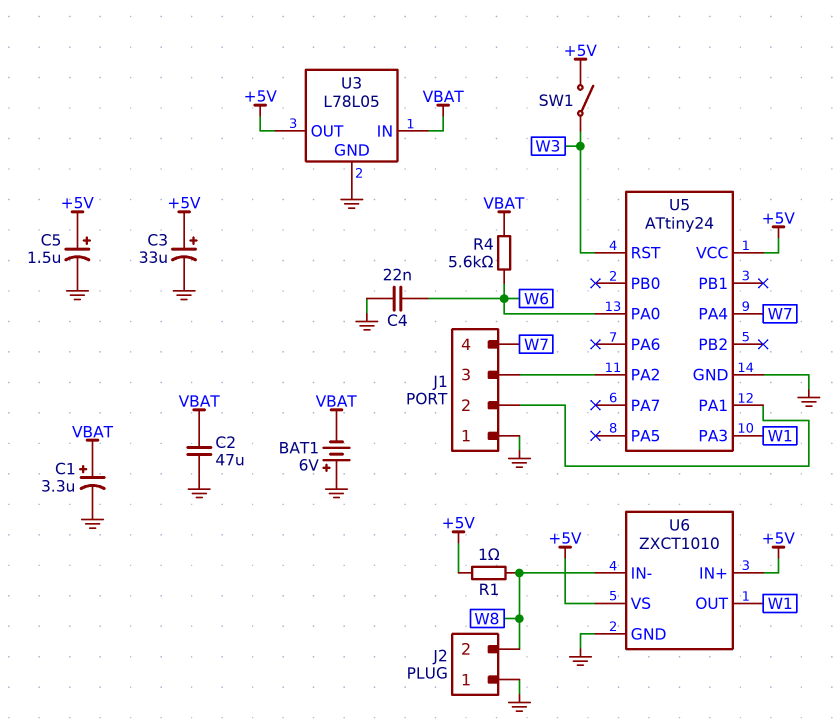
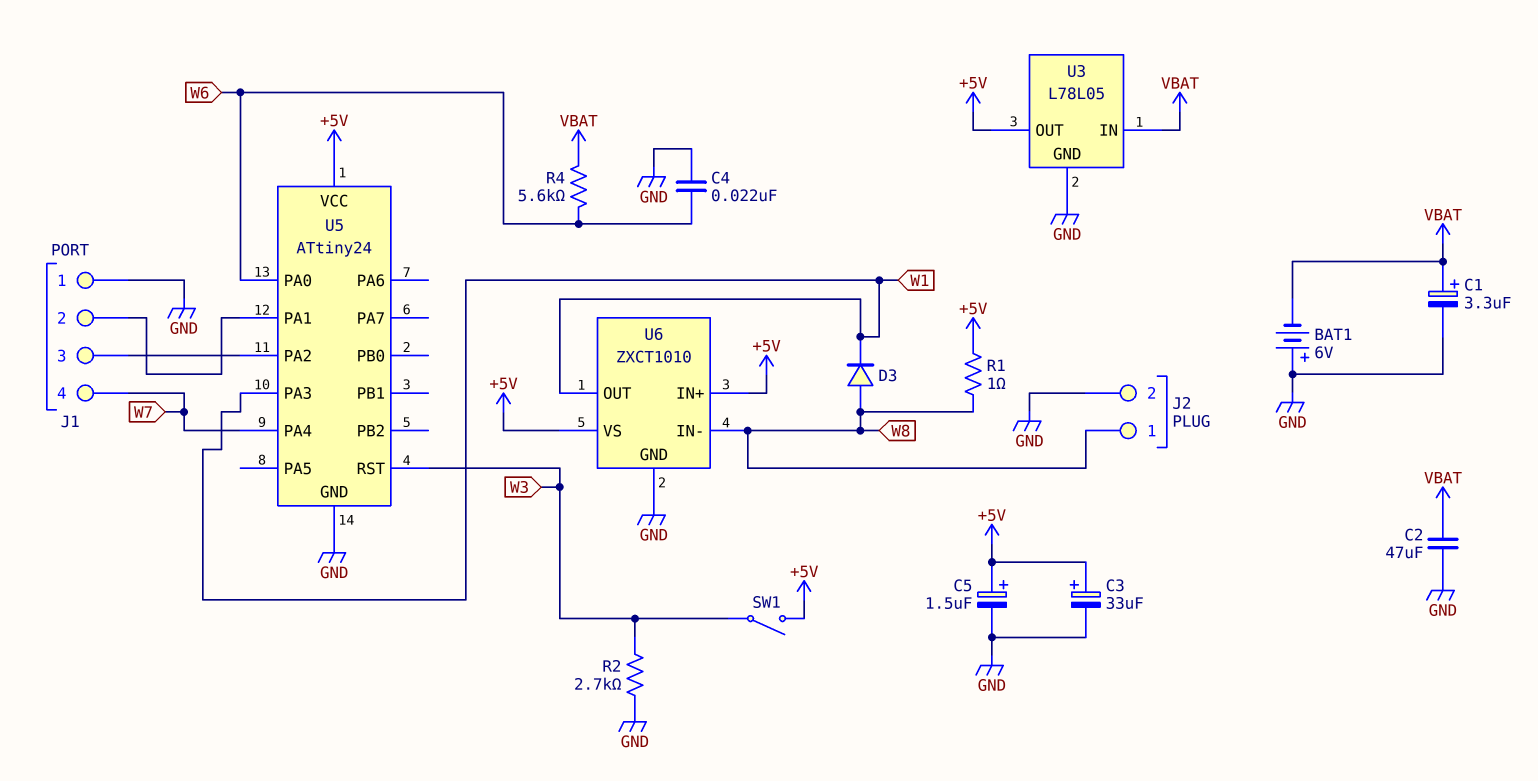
D3: none -> diode (A W8, K W1)
J2 pin 1: GND -> W8
J2 pin 2: W8 -> GND
R2: none -> 2.7k (GND, W3)

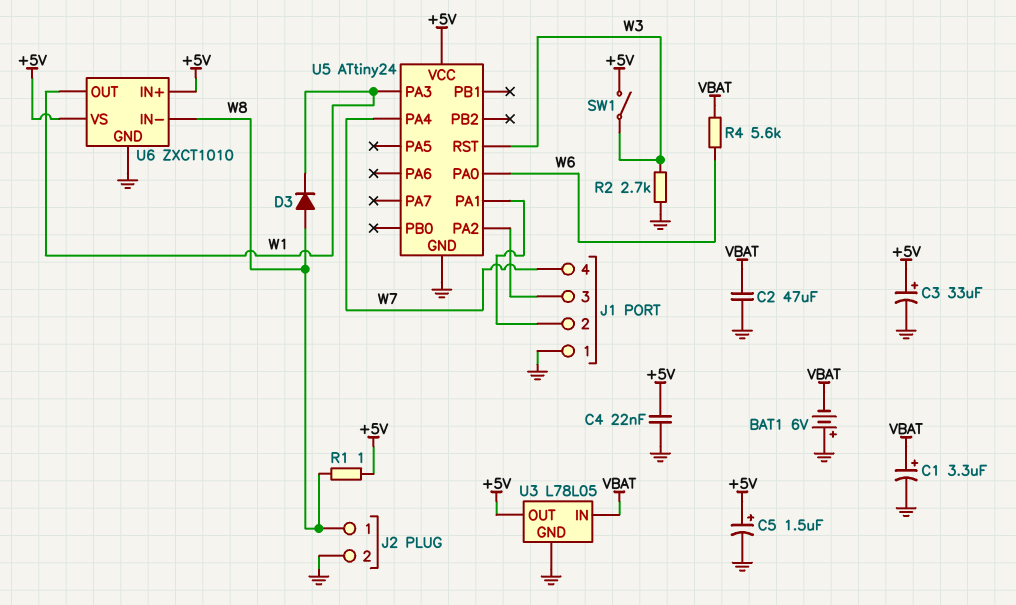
C4: 22nF (GND, W6) -> 22nF (+5V, GND)

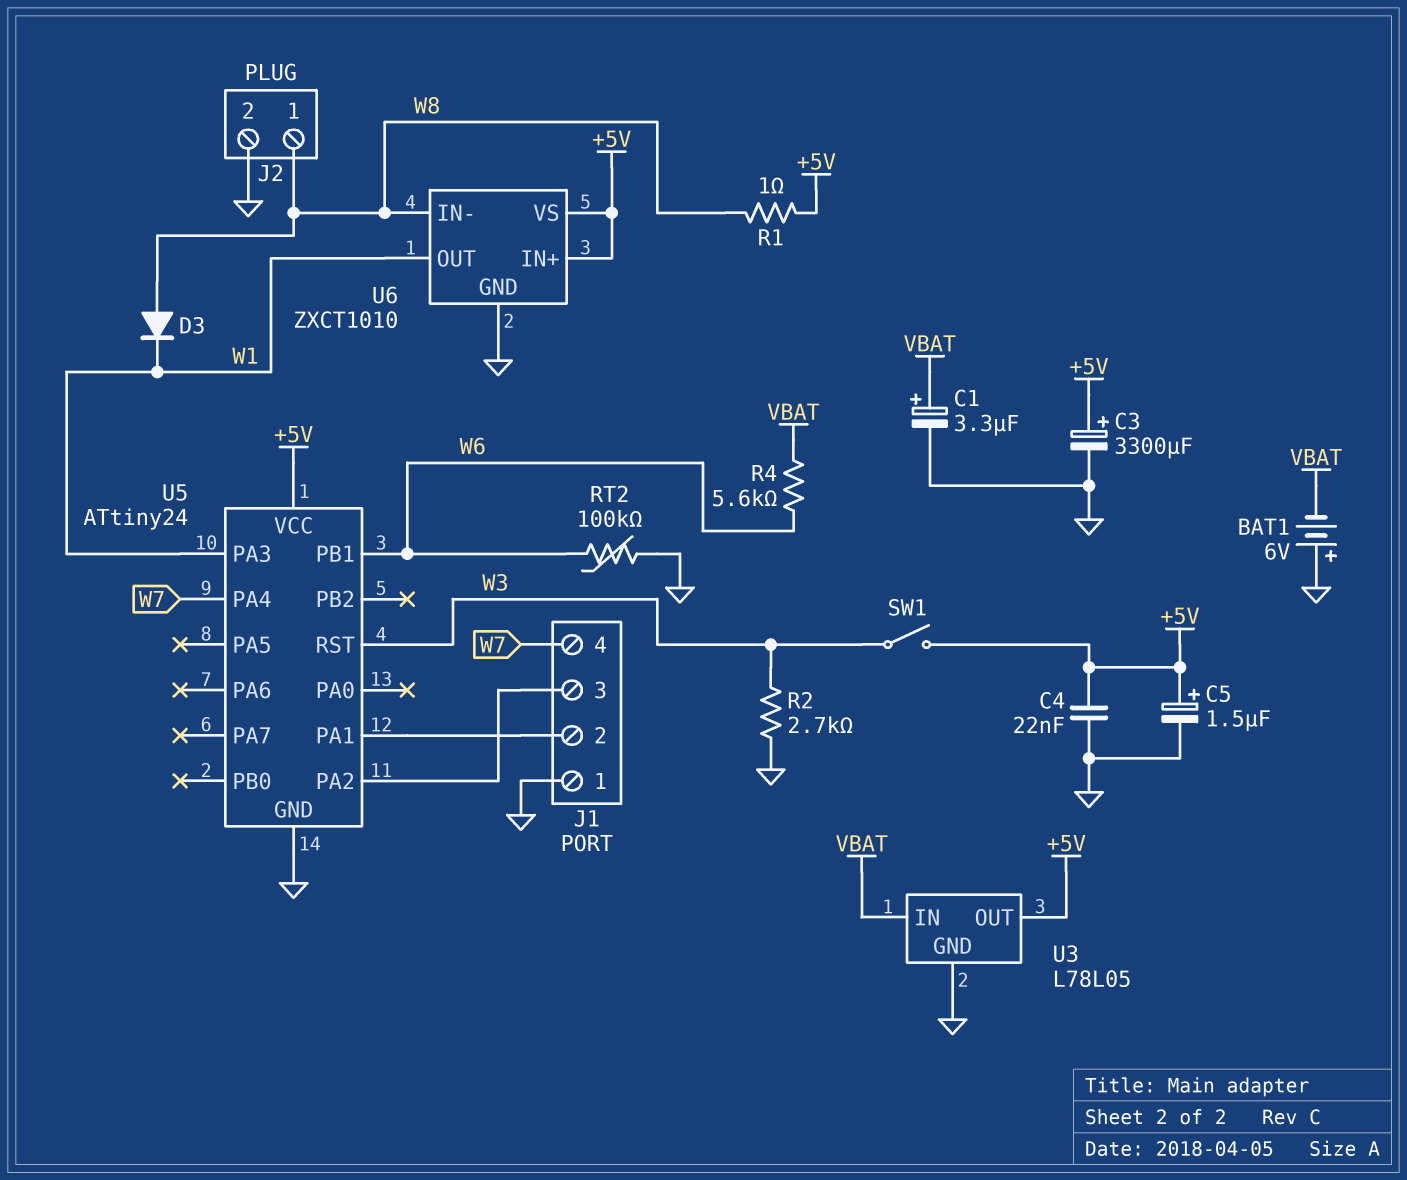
C2: 47uF (GND, VBAT) -> none
C3: 33uF (plus +5V, minus GND) -> 3300uF (plus +5V, minus GND)
RT2: none -> 100k (GND, W6)
U5 pin PA0: W6 -> none
U5 pin PB1: none -> W6

